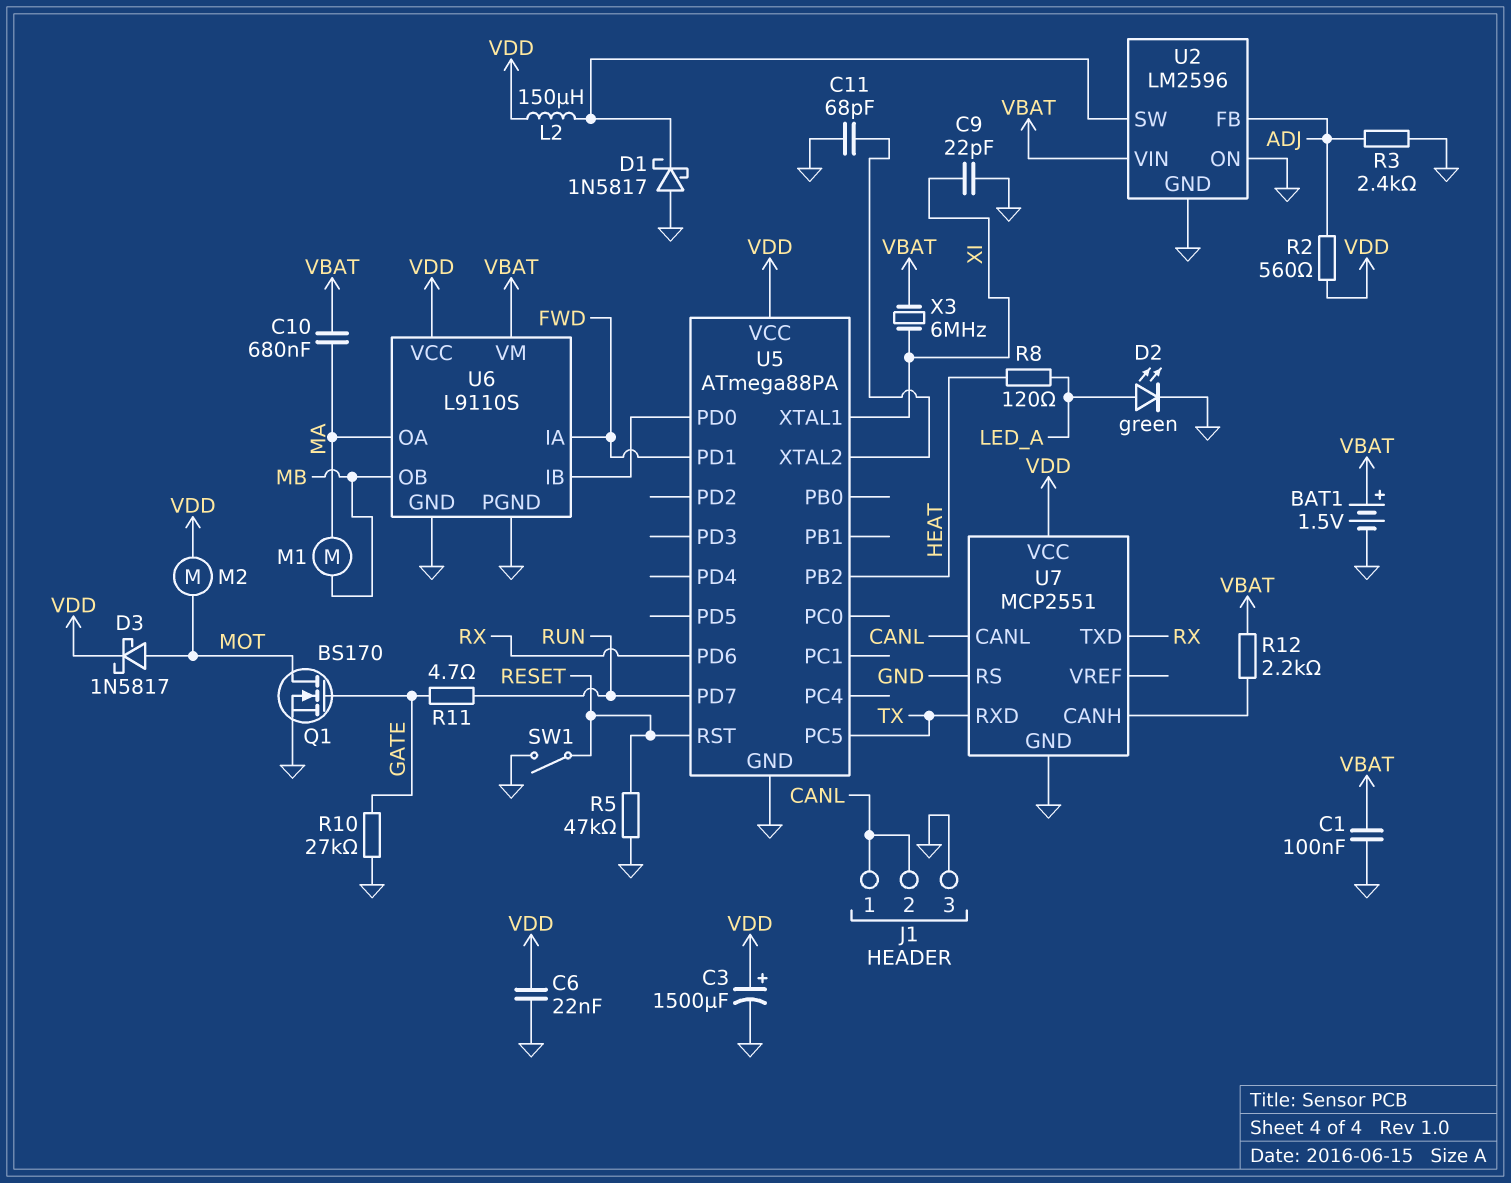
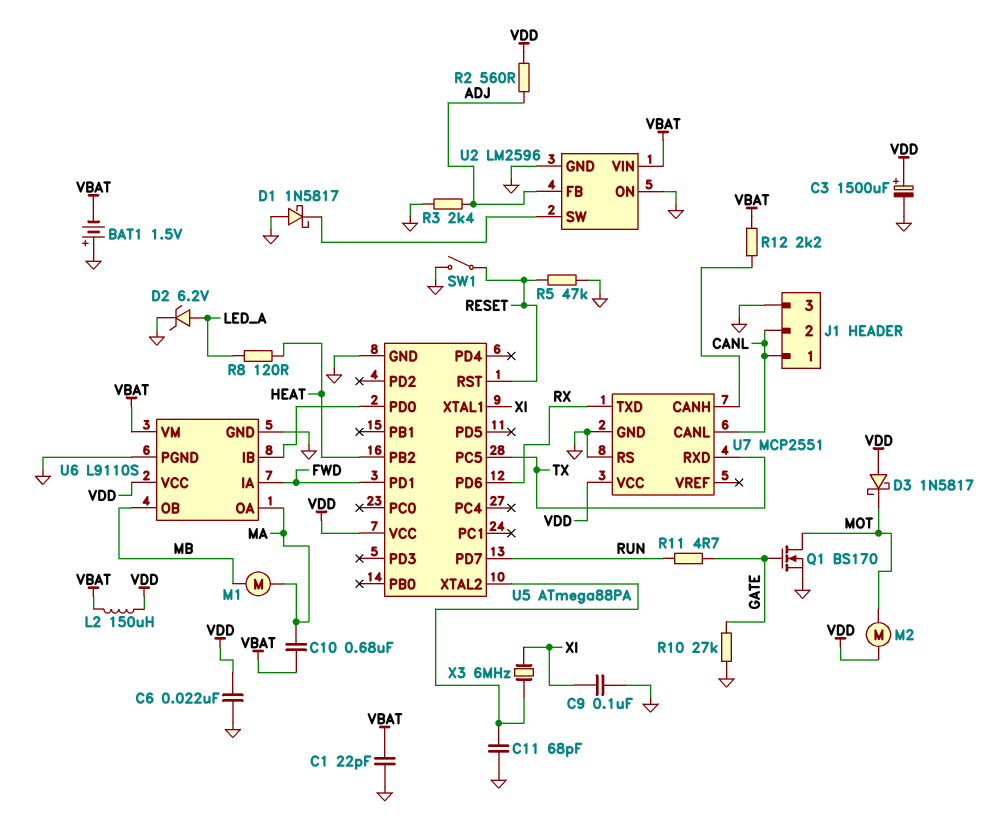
BAT1: 1.5V (plus VBAT, minus GND) -> 1.5V (plus GND, minus VBAT)
C1: 100nF (GND, VBAT) -> 22pF (GND, VBAT)
C9: 22pF (GND, XI) -> 100nF (GND, XI)
D2: LED green (A LED_A, K GND) -> zener 6.2V (A LED_A, K GND)
D3: schottky 1N5817 (A MOT, K VDD) -> schottky 1N5817 (A VDD, K MOT)
L2: 150uH (U2/SW, VDD) -> 150uH (VBAT, VDD)
X3: 6MHz (VBAT, XI) -> 6MHz (U5/XTAL2, XI)

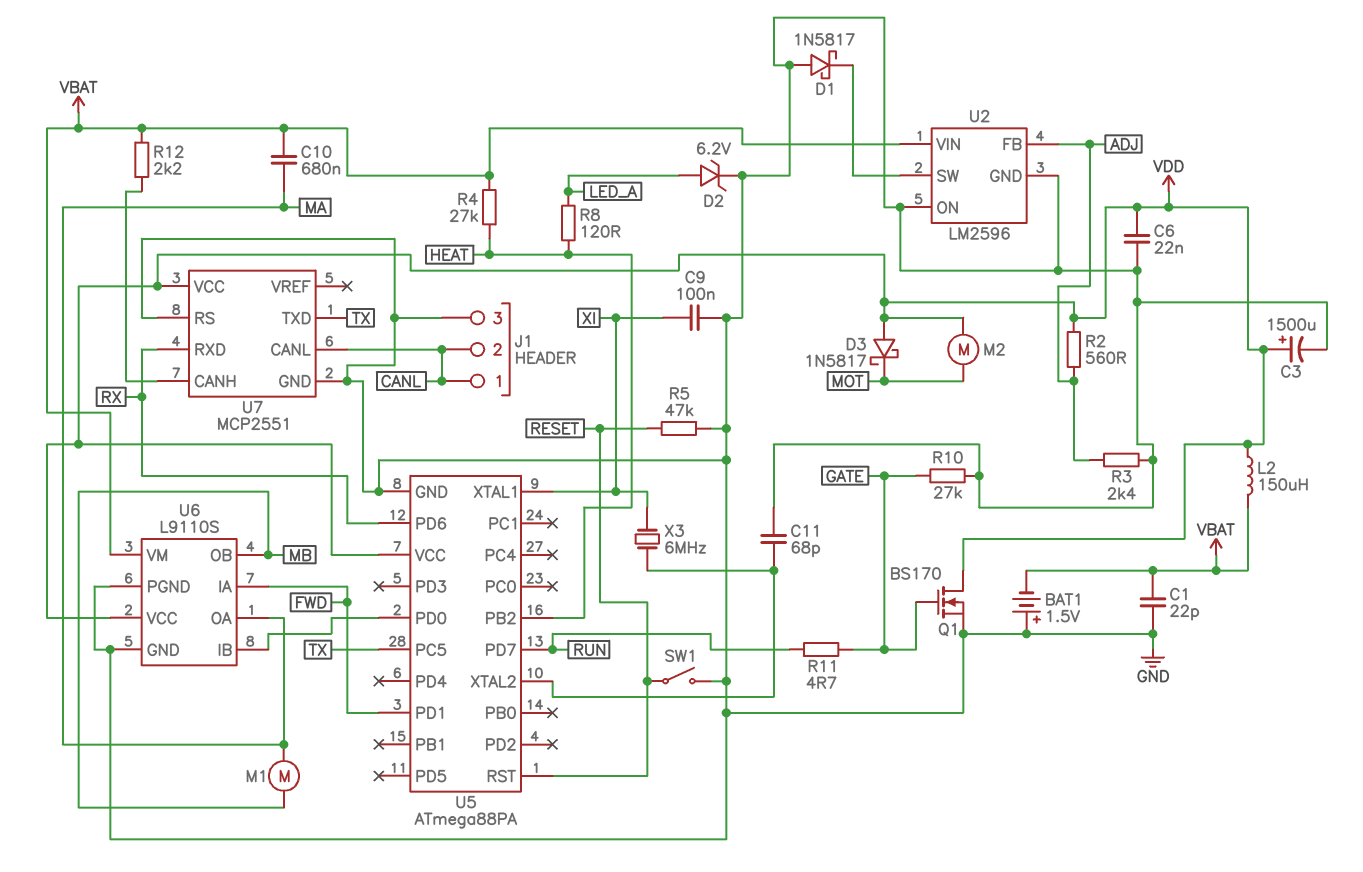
Q1: NMOS BS170 (G GATE, D MOT, S GND) -> NMOS BS170 (G GATE, D VDD, S GND)
R4: none -> 27k (HEAT, VBAT)
U7 pin RXD: TX -> RX
U7 pin TXD: RX -> TX

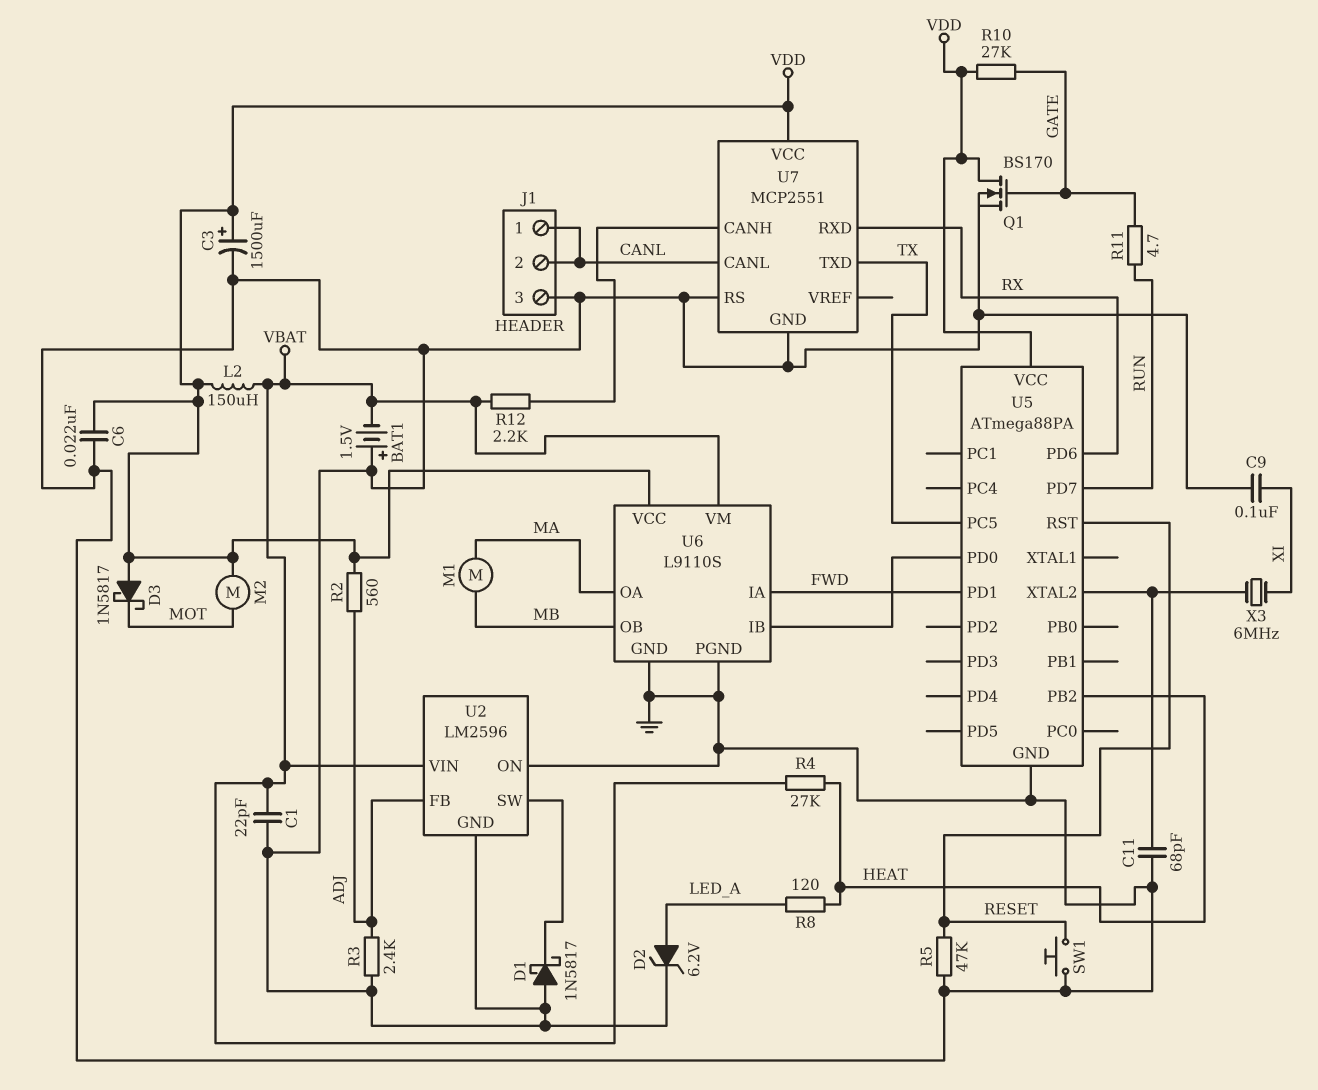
C10: 680nF (MA, VBAT) -> none
R10: 27k (GATE, GND) -> 27k (GATE, VDD)
SW1: switch (GND, RESET) -> button (GND, RESET)
U5 pin XTAL1: XI -> none

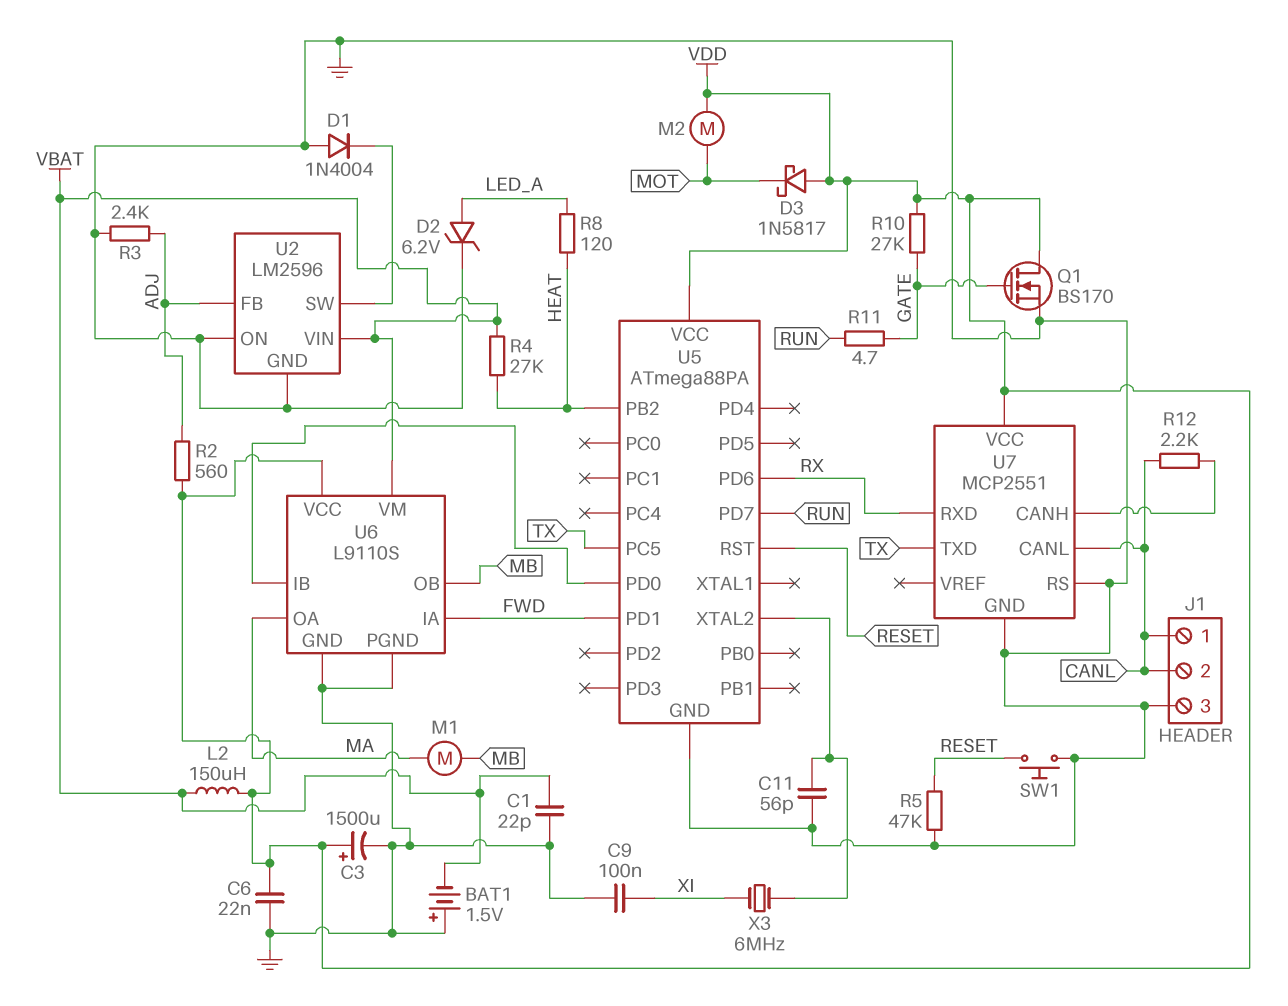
C11: 68pF (GND, U5/XTAL2) -> 56pF (GND, U5/XTAL2)
D1: schottky 1N5817 (A GND, K U2/SW) -> diode 1N4004 (A GND, K U2/SW)
R12: 2.2k (U7/CANH, VBAT) -> 2.2k (CANL, U7/CANH)

